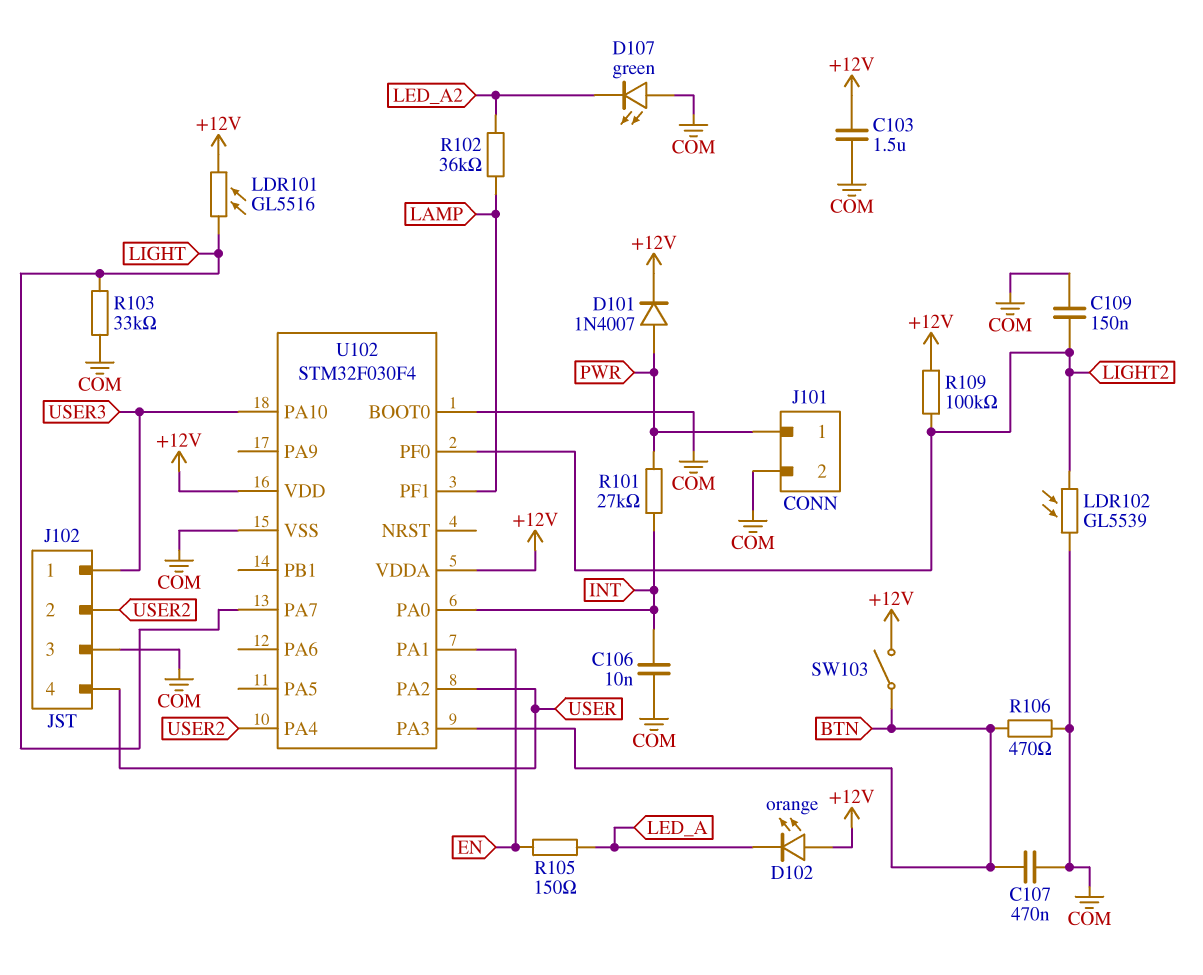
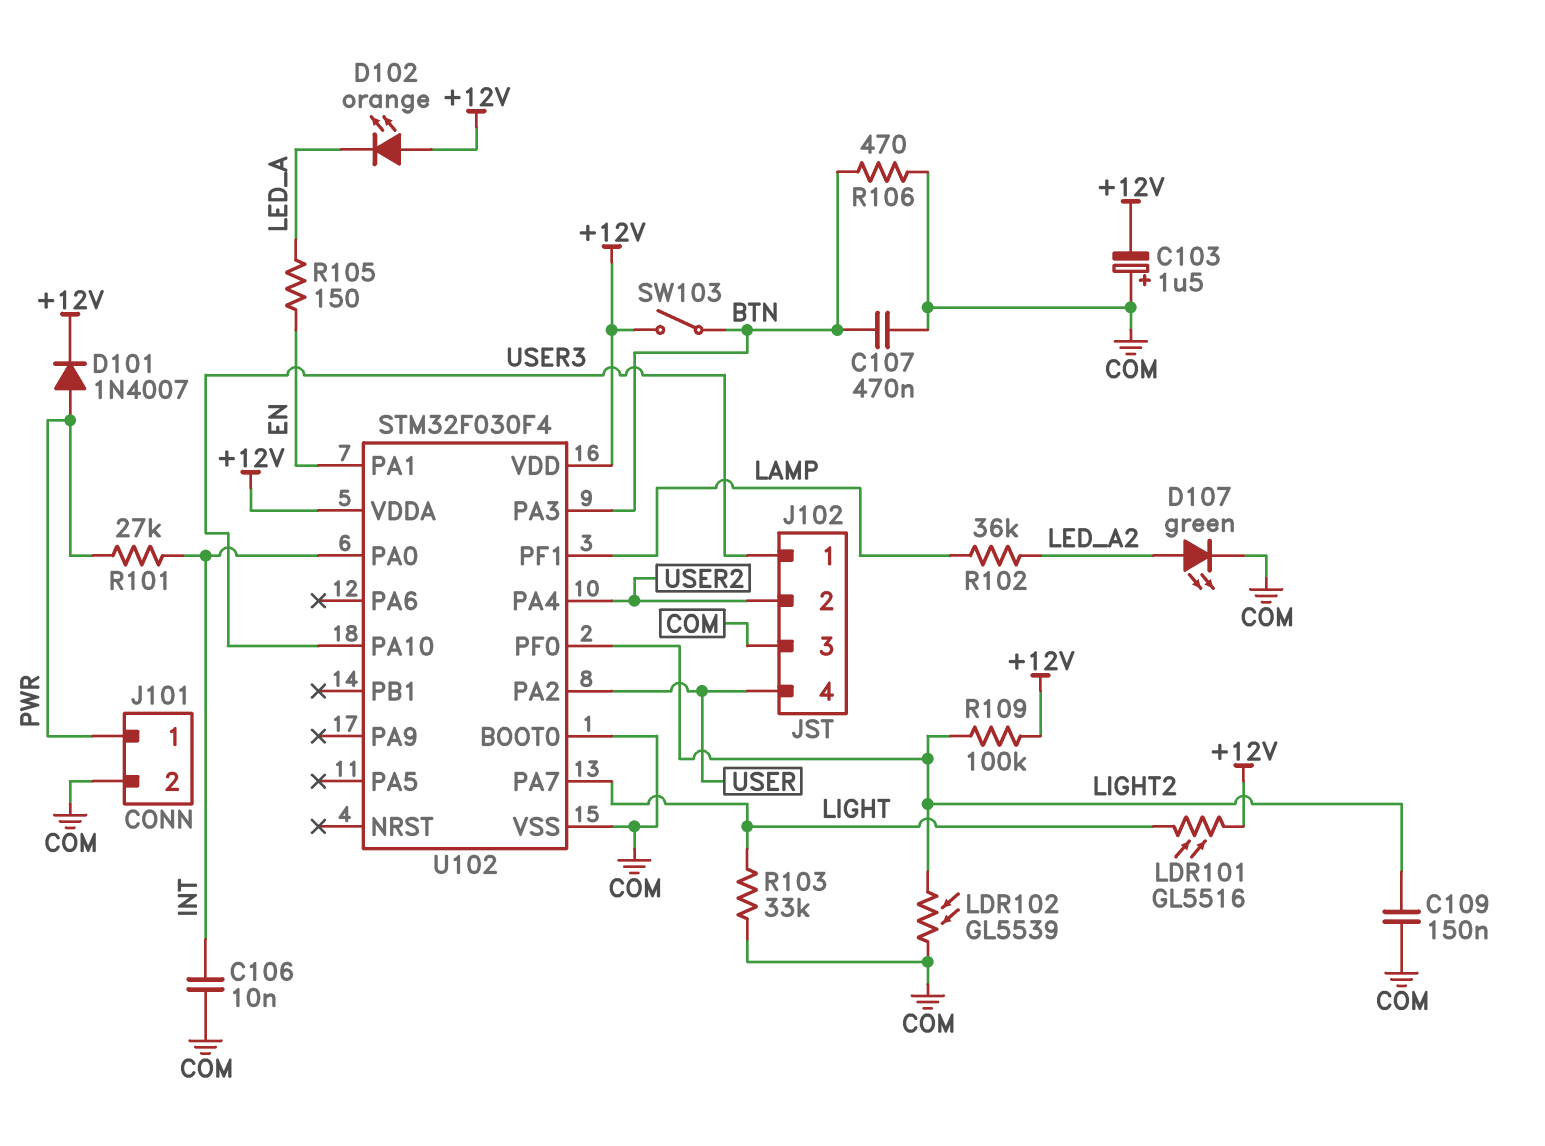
C103: 1.5uF (+12V, COM) -> 1.5uF (plus COM, minus +12V)
D107: LED green (A COM, K LED_A2) -> LED green (A LED_A2, K COM)

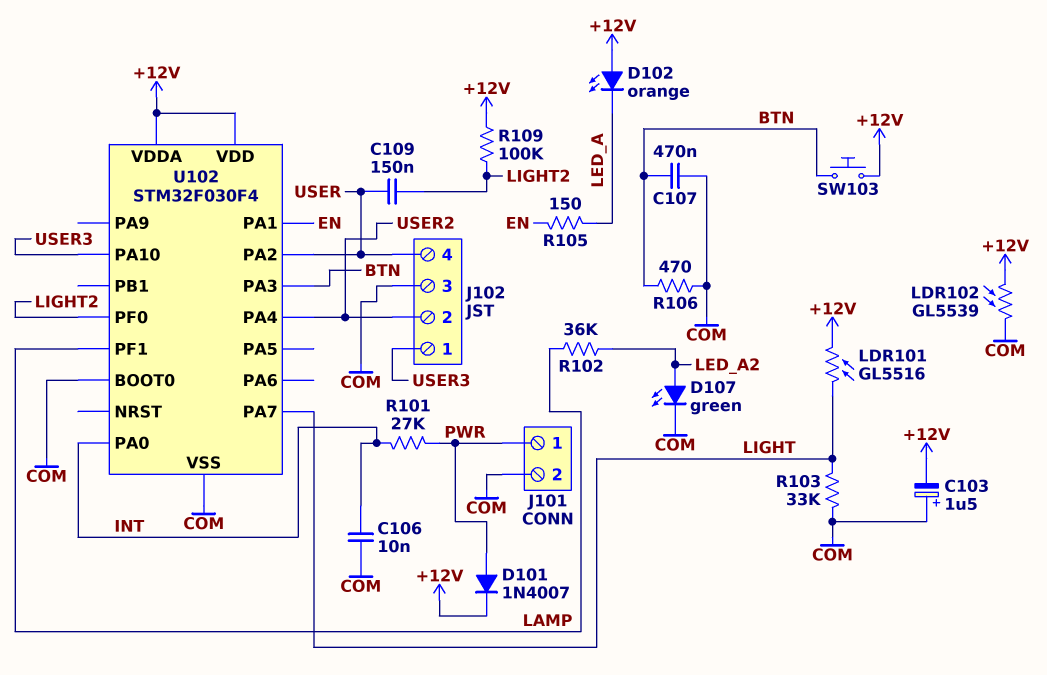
C109: 150nF (COM, LIGHT2) -> 150nF (LIGHT2, USER)
LDR102: GL5539 (COM, LIGHT2) -> GL5539 (+12V, COM)
SW103: switch (+12V, BTN) -> button (+12V, BTN)

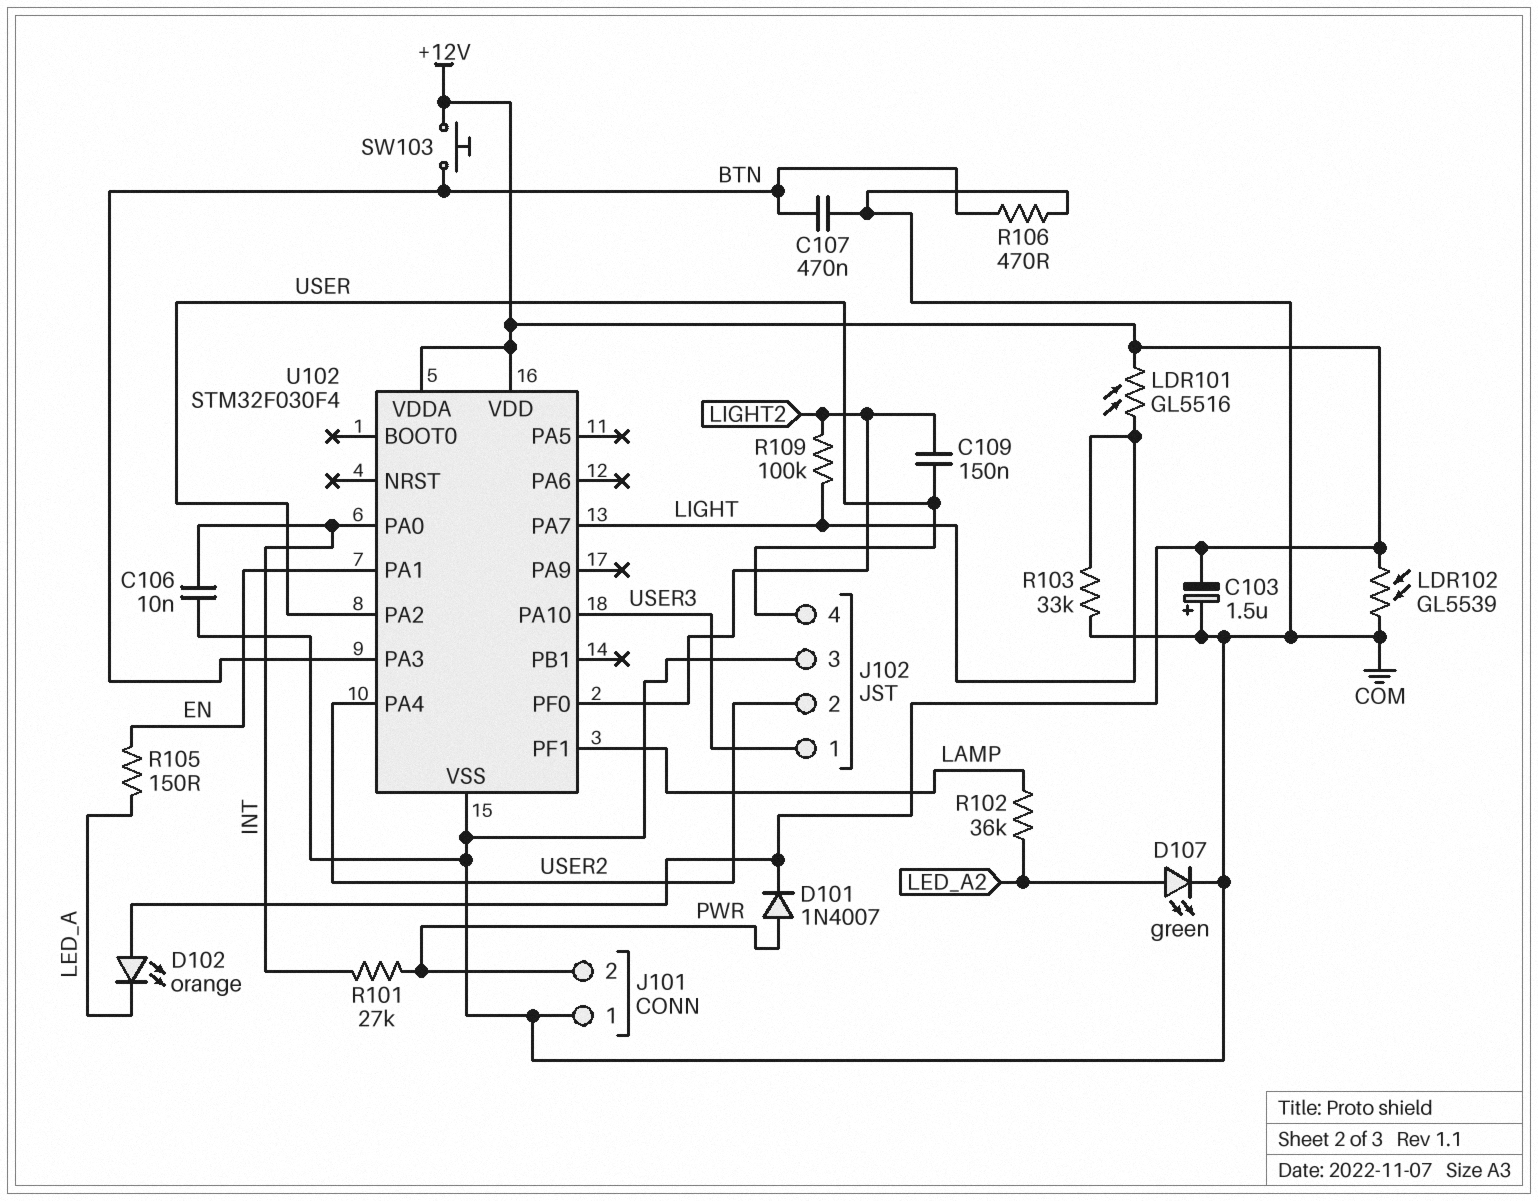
J101 pin 1: PWR -> COM
J101 pin 2: COM -> PWR
R109: 100k (+12V, LIGHT2) -> 100k (LIGHT, LIGHT2)
U102 pin BOOT0: COM -> none

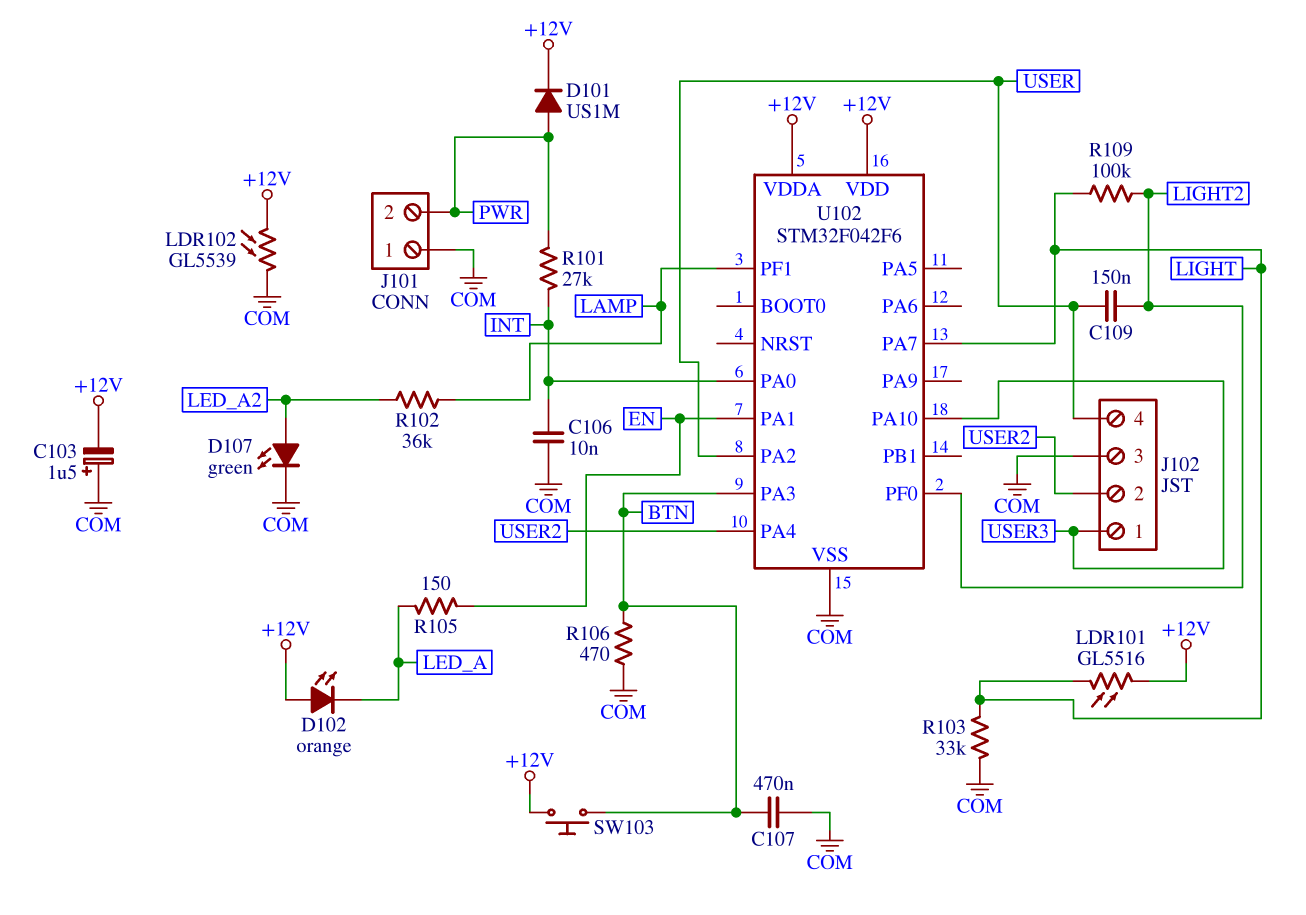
D101: diode 1N4007 (A PWR, K +12V) -> diode US1M (A PWR, K +12V)
U102: STM32F030F4 -> STM32F042F6

